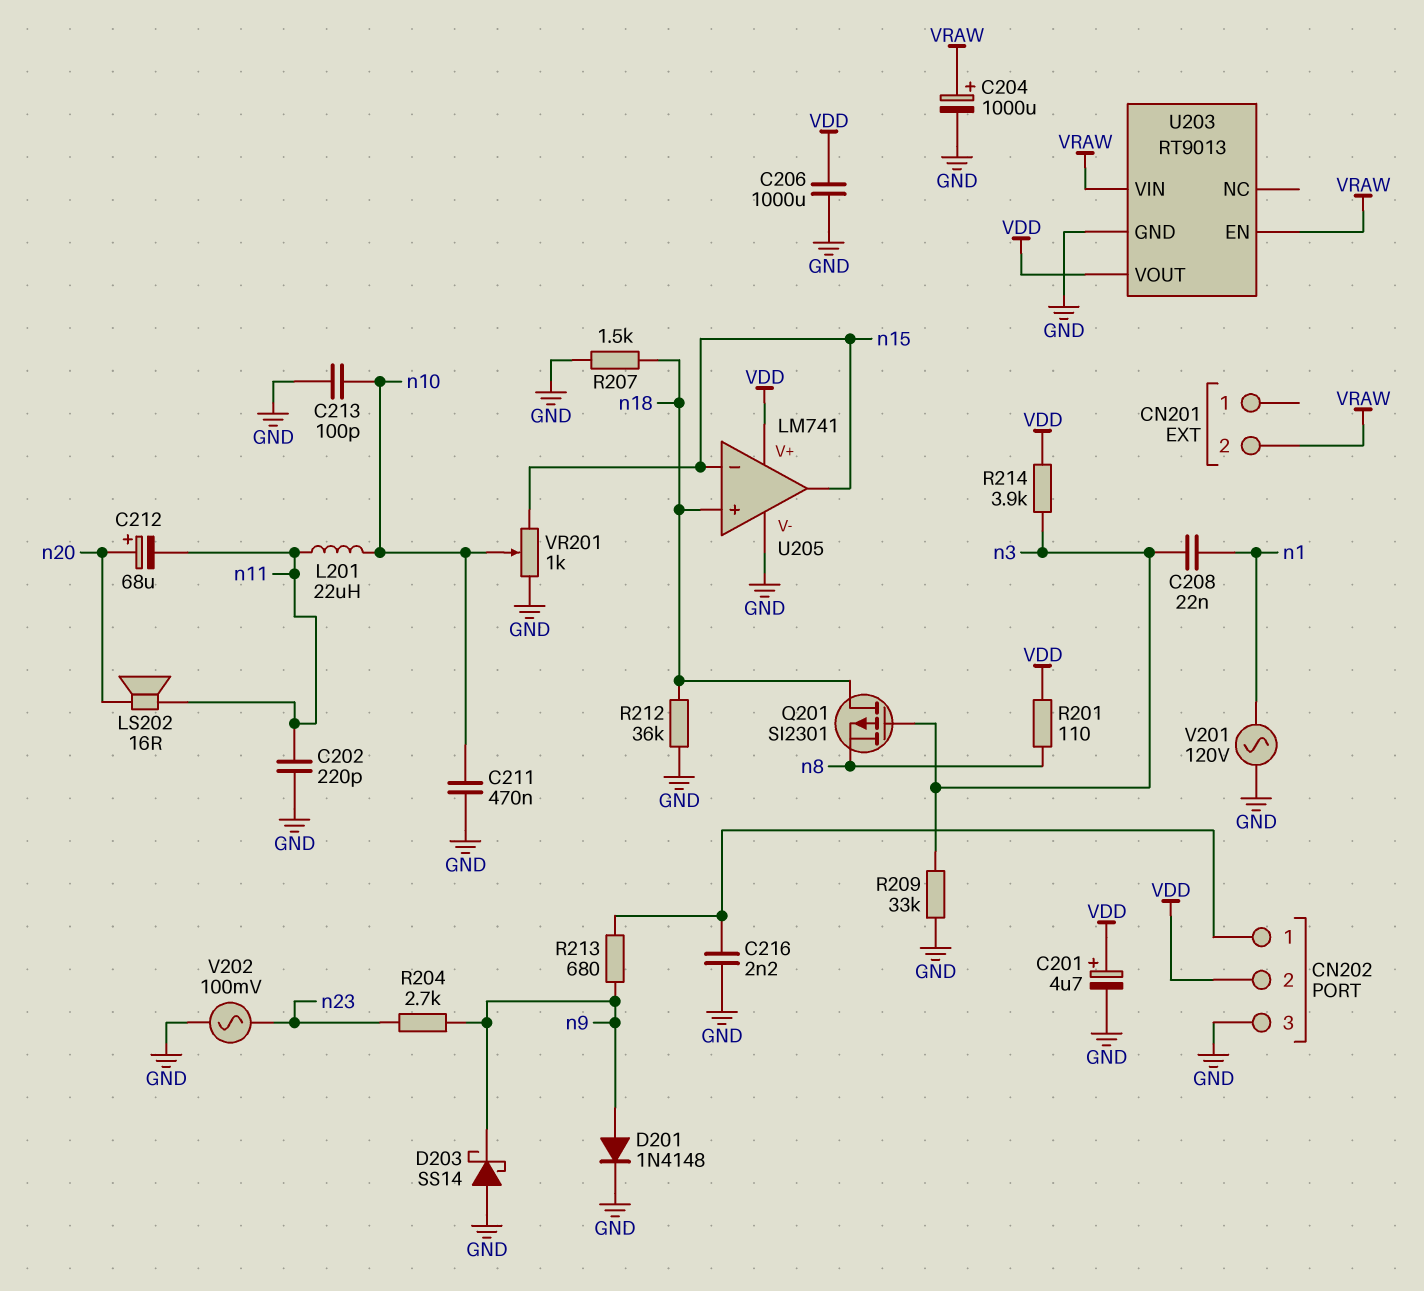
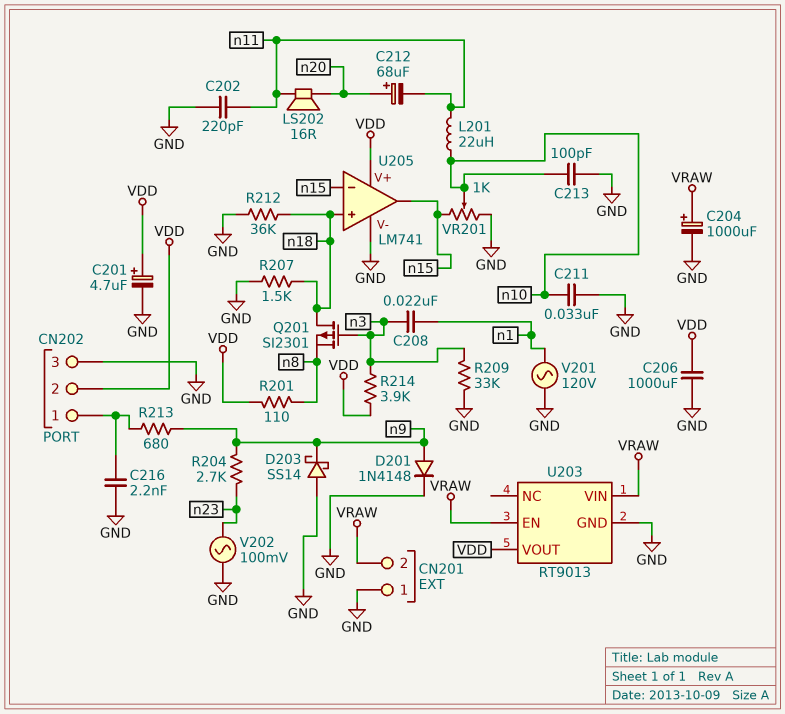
C211: 470nF (GND, n10) -> 33nF (GND, n10)
CN201 pin 1: none -> GND

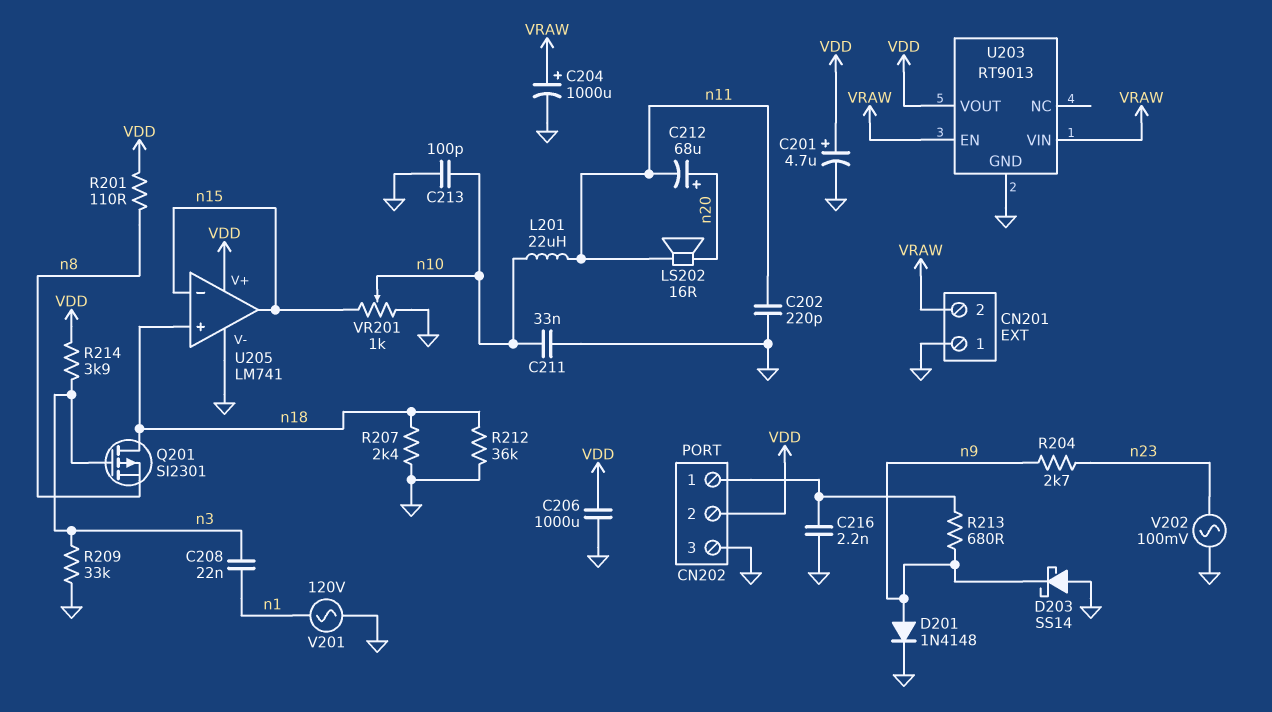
R207: 1.5k (GND, n18) -> 2.4k (GND, n18)

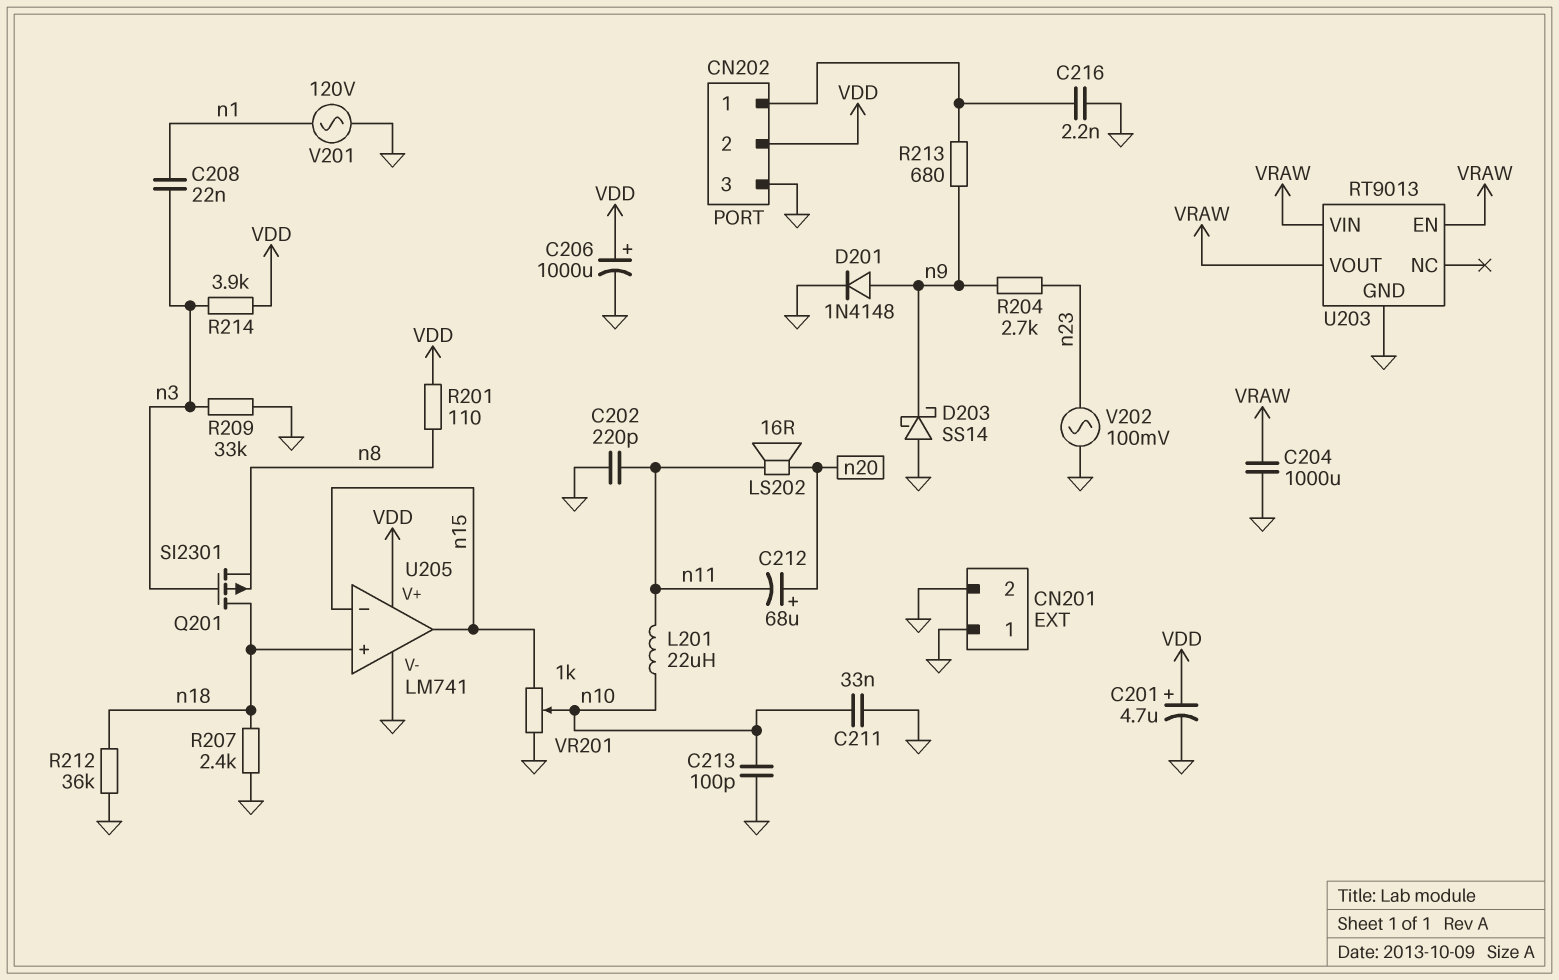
C204: 1000uF (plus VRAW, minus GND) -> 1000uF (GND, VRAW)
C206: 1000uF (GND, VDD) -> 1000uF (plus VDD, minus GND)
CN201 pin 2: VRAW -> GND
U203 pin VOUT: VDD -> VRAW

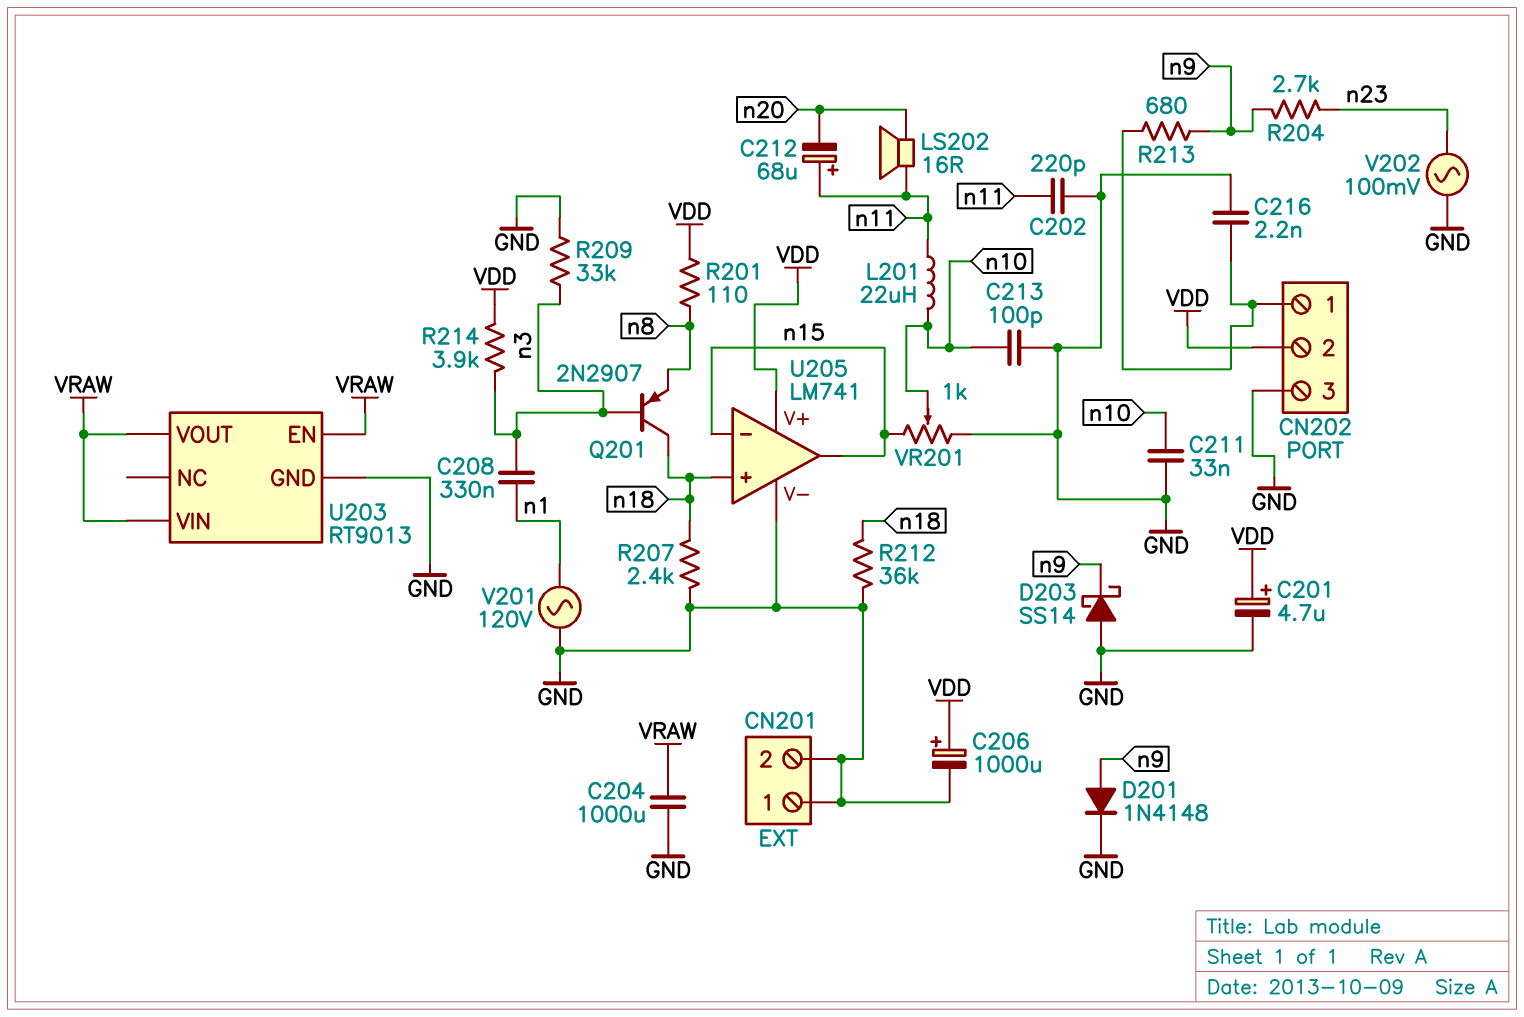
C208: 22nF (n1, n3) -> 330nF (n1, n3)
C212: 68uF (plus n20, minus n11) -> 68uF (plus n11, minus n20)
Q201: PMOS SI2301 (G n3, D n18, S n8) -> PNP 2N2907 (B n3, C n18, E n8)

